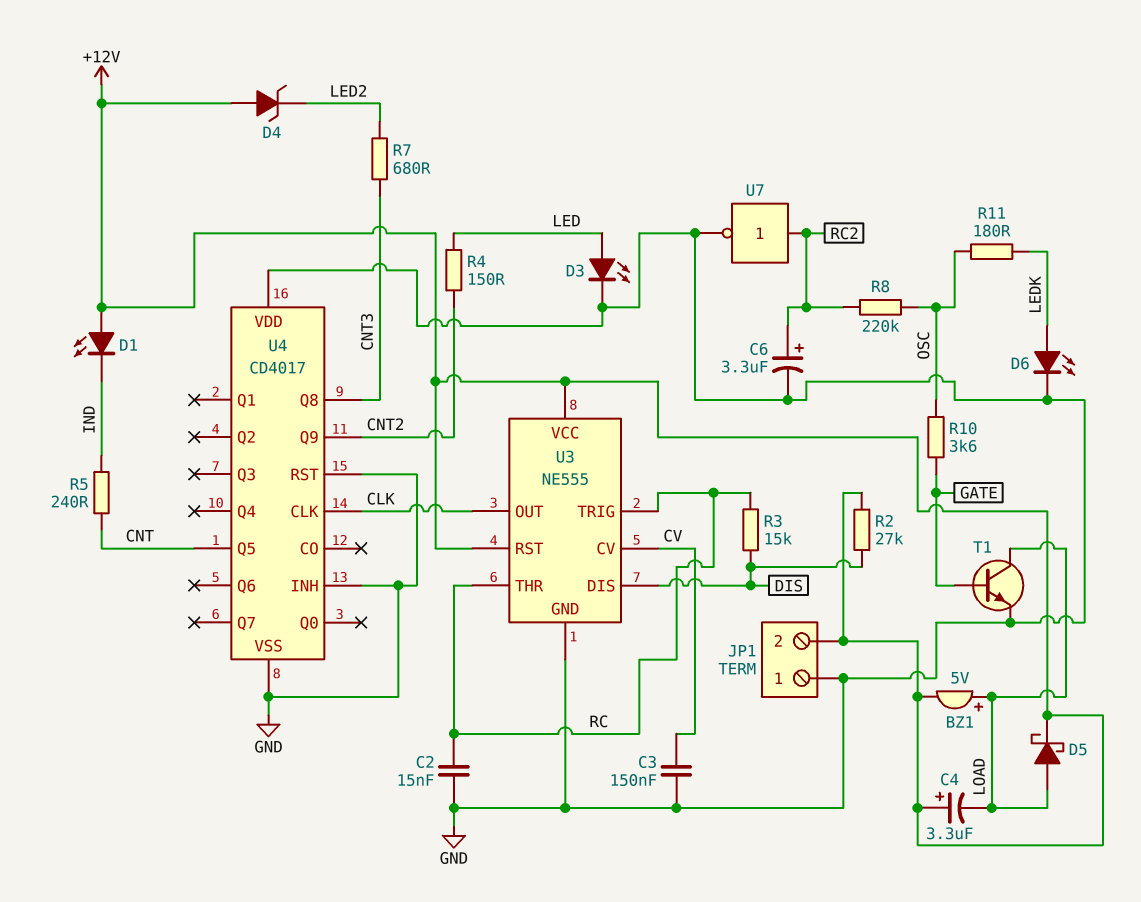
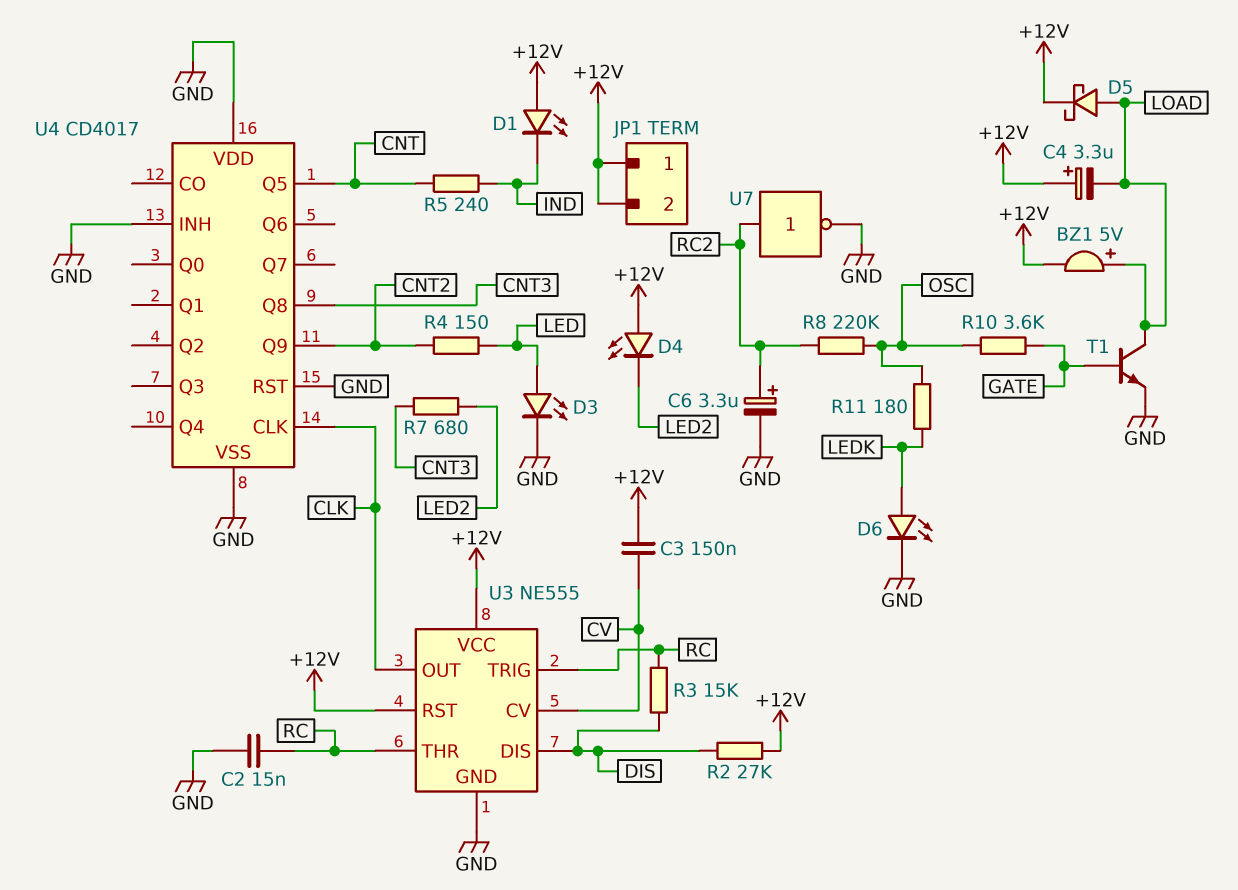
C3: 150nF (CV, GND) -> 150nF (+12V, CV)
D4: zener (A +12V, K LED2) -> LED (A +12V, K LED2)
JP1 pin 1: GND -> +12V

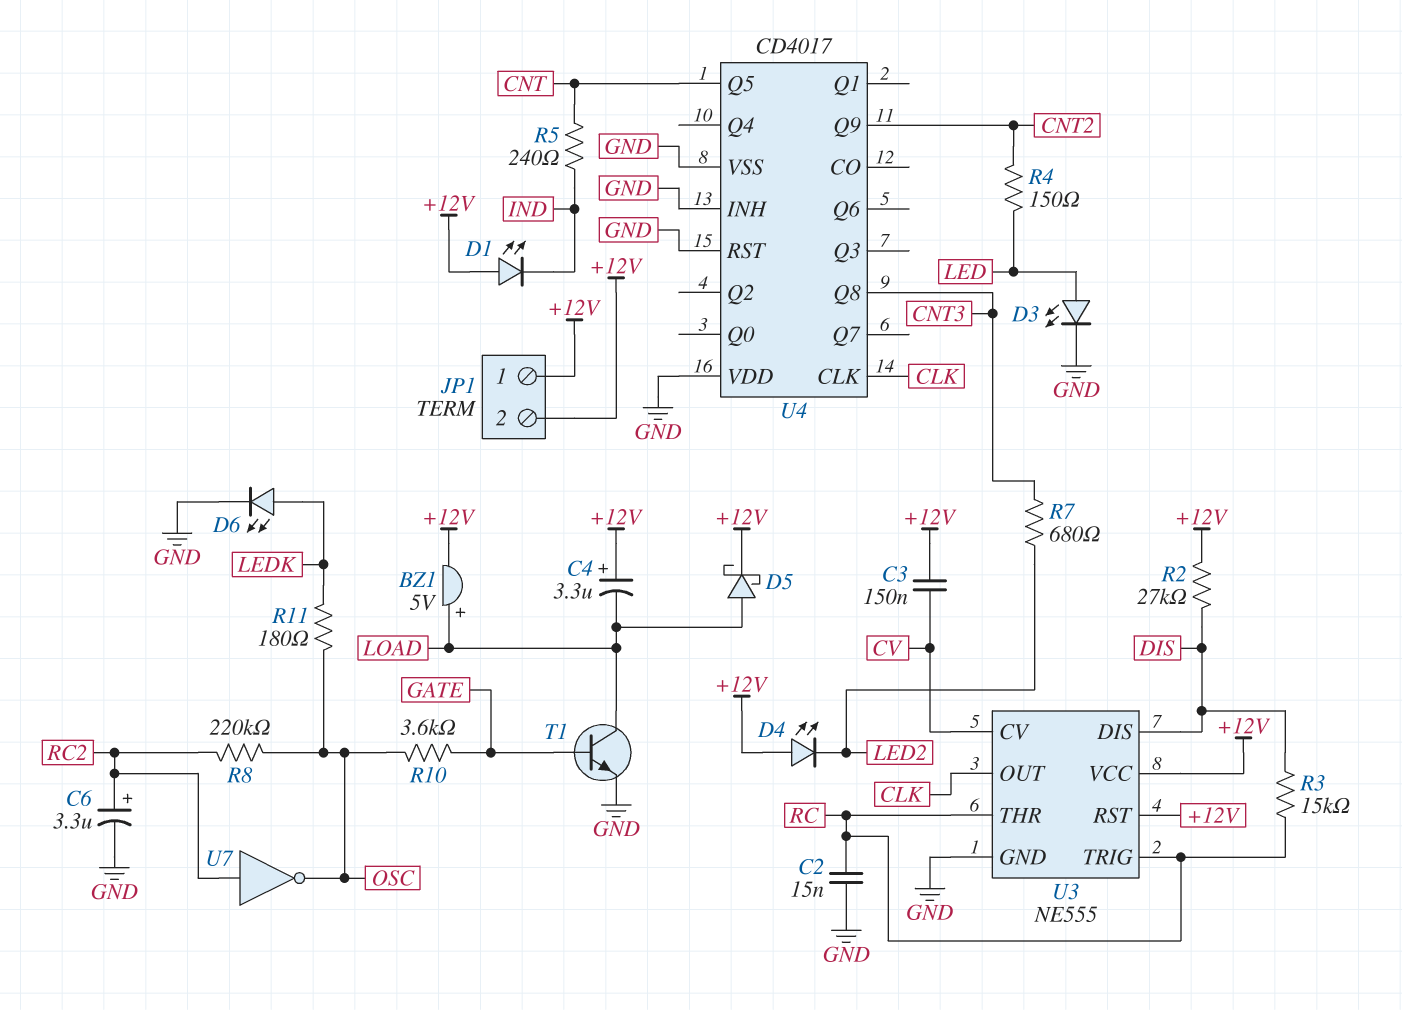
U7: NOT (in RC2, out GND) -> NOT (in RC2, out OSC)

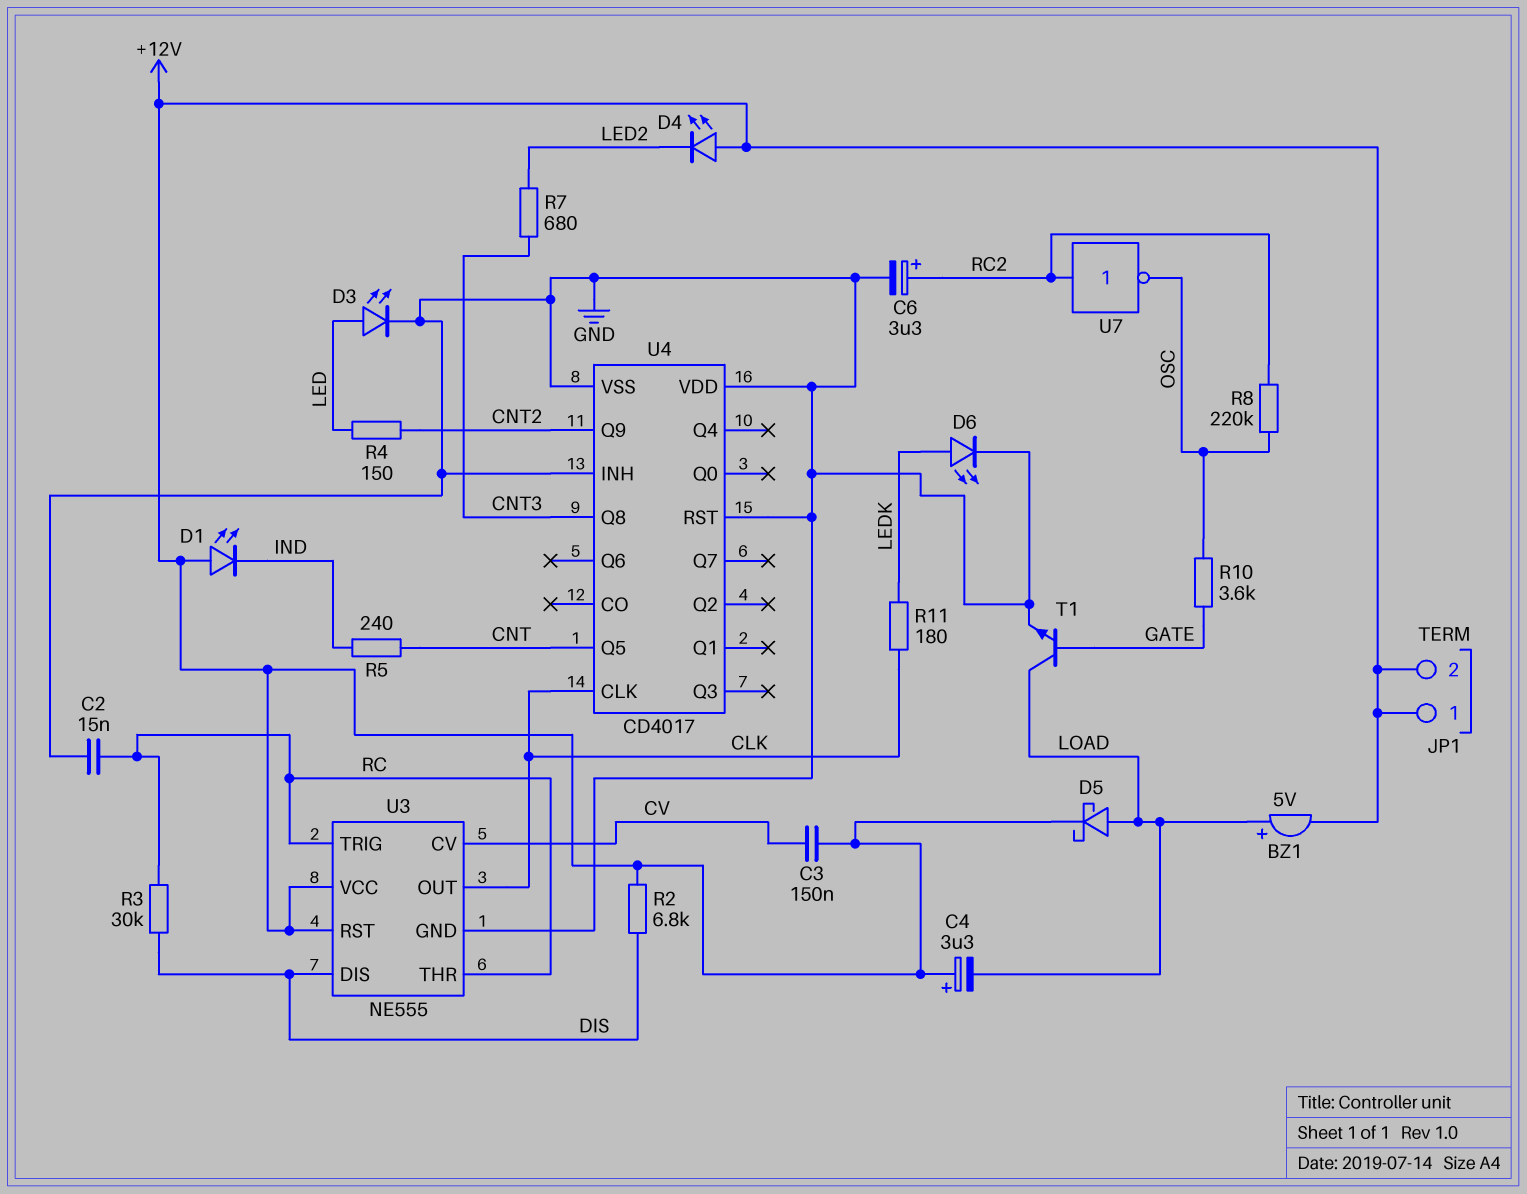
R2: 27k (+12V, DIS) -> 6.8k (+12V, DIS)
R3: 15k (DIS, RC) -> 30k (DIS, RC)
R11: 180 (LEDK, OSC) -> 180 (CLK, LEDK)

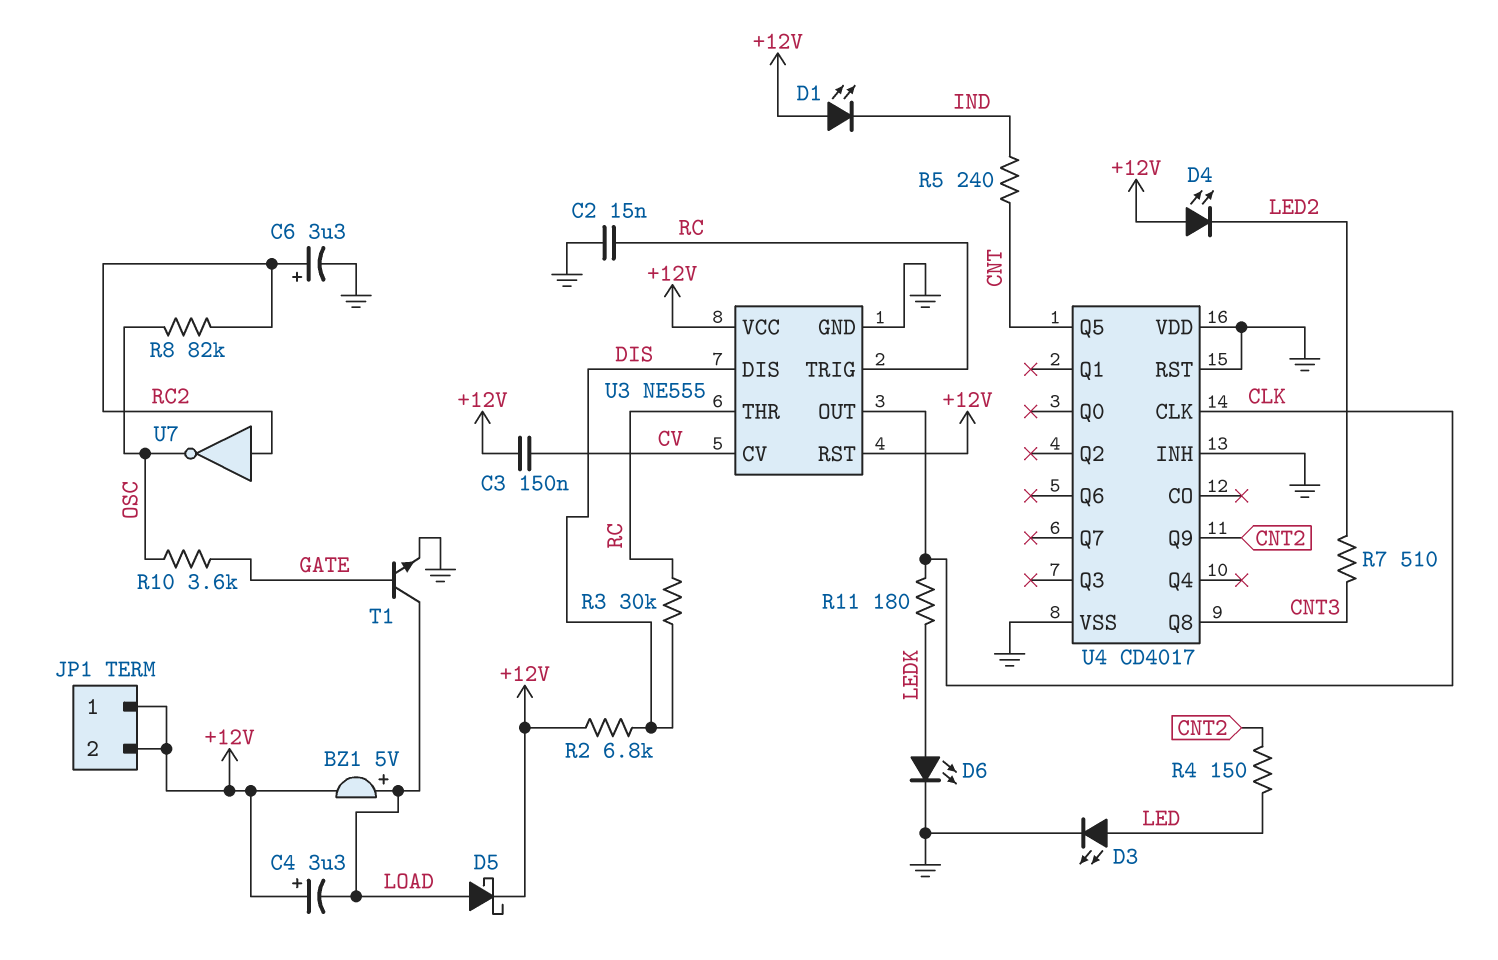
R7: 680 (CNT3, LED2) -> 510 (CNT3, LED2)
R8: 220k (OSC, RC2) -> 82k (OSC, RC2)

